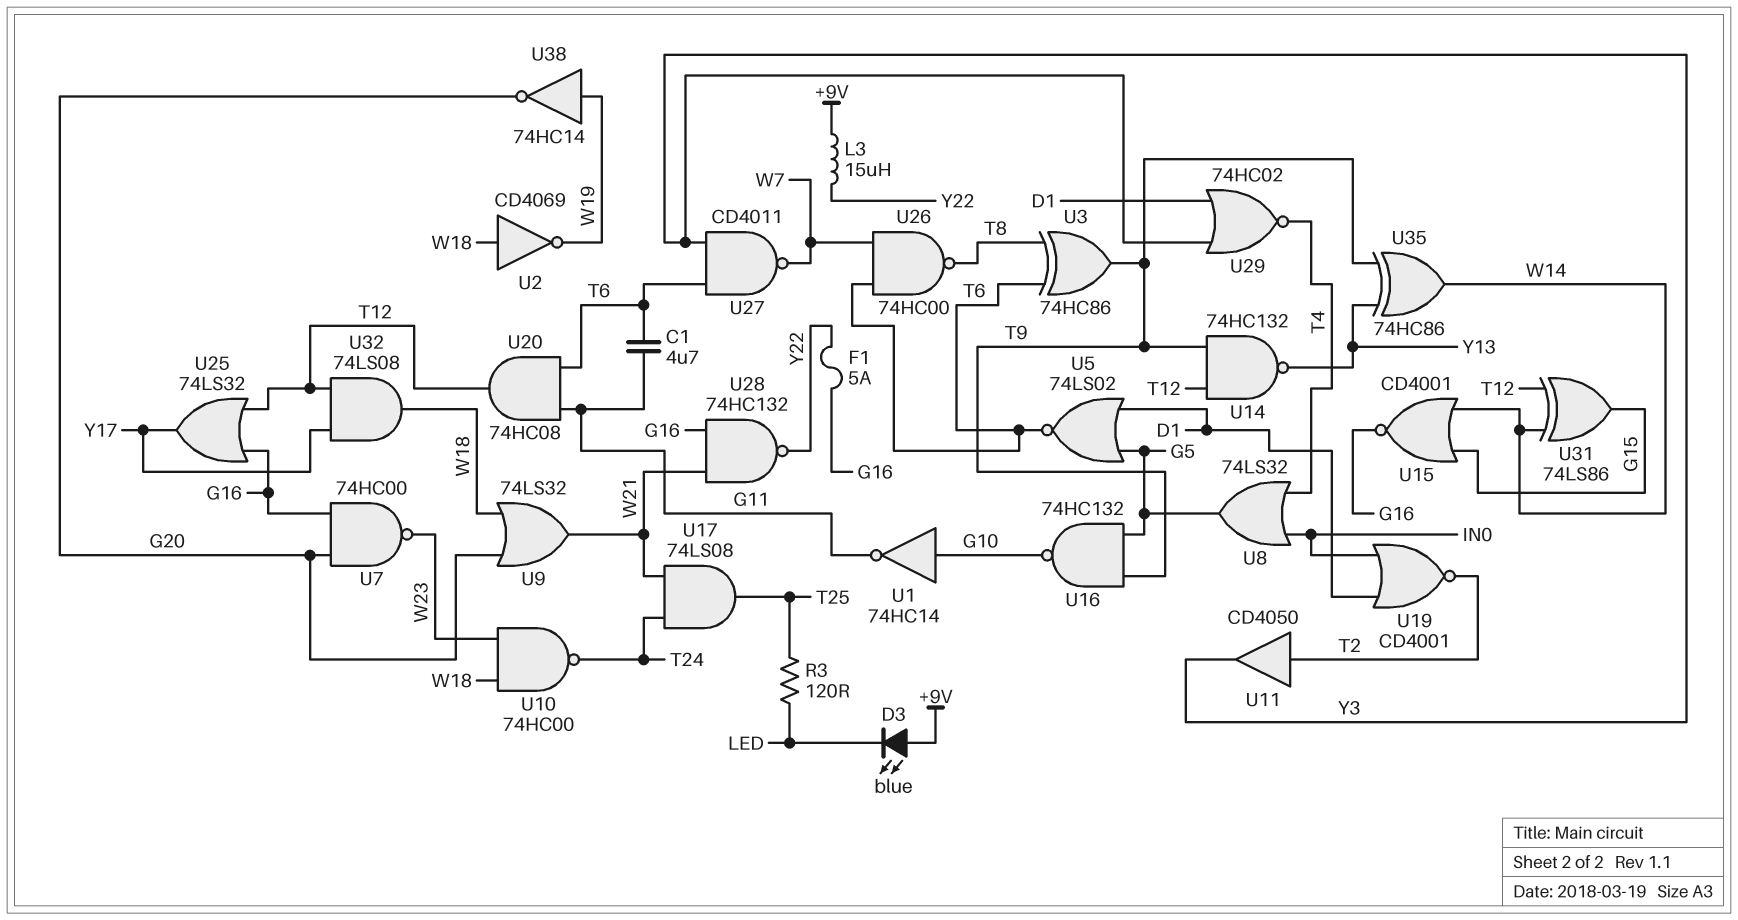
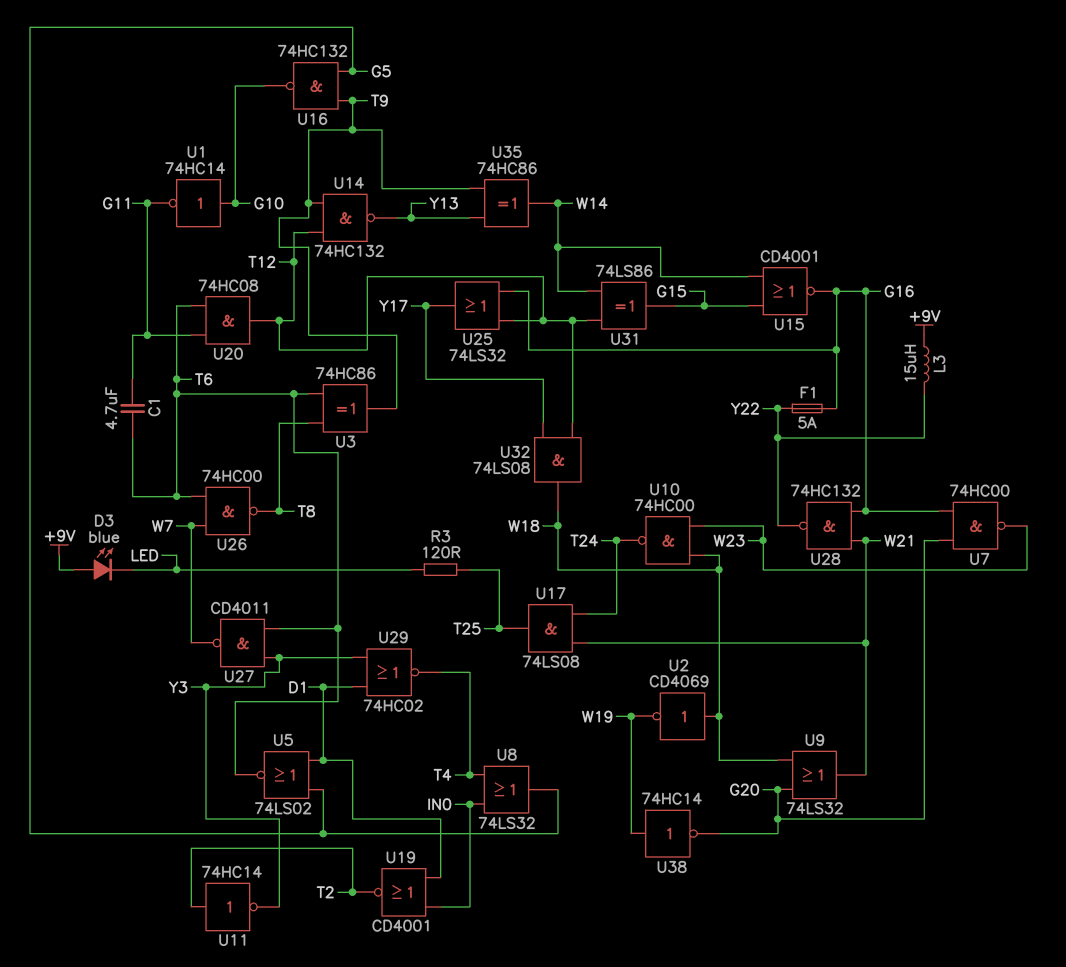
U11: buffer CD4050 (in T2, out Y3) -> NOT 74HC14 (in T2, out Y3)

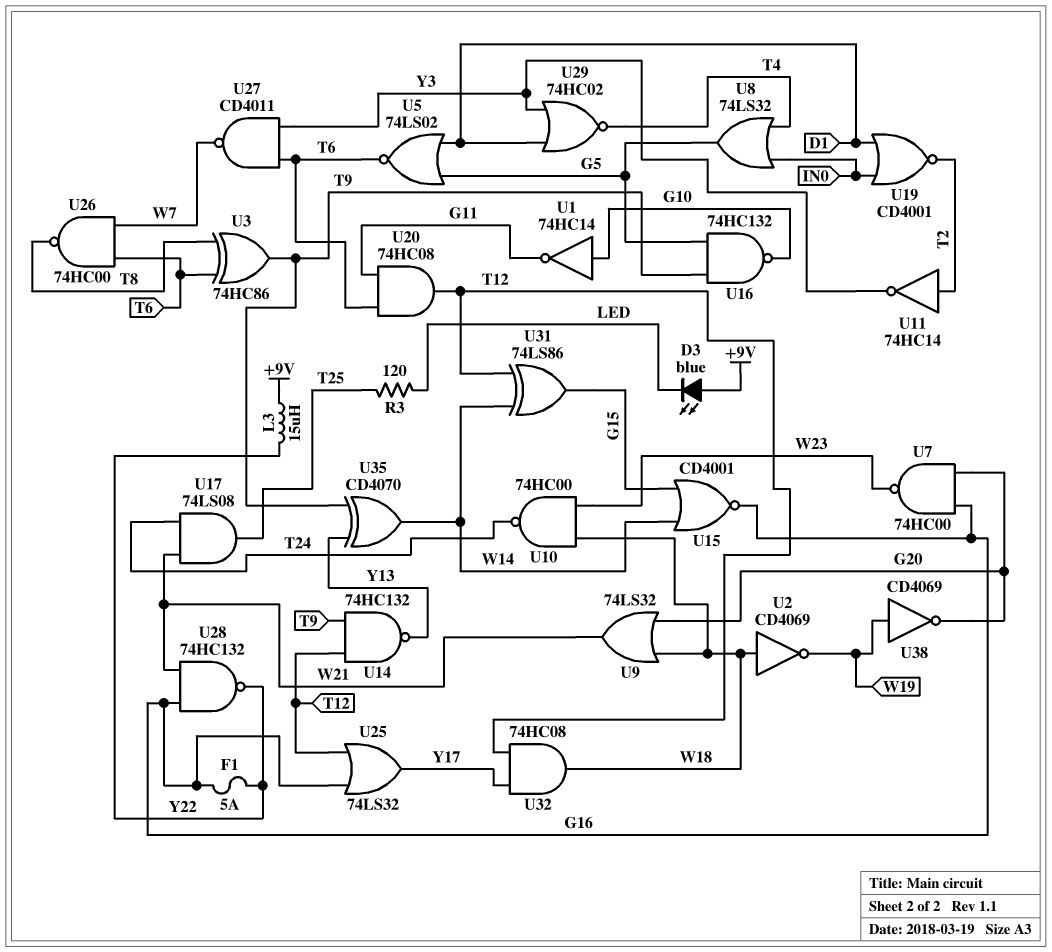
C1: 4.7uF (G11, T6) -> none
U32: AND 74LS08 (in T12, in Y17, out W18) -> AND 74HC08 (in T12, in Y17, out W18)
U35: XOR 74HC86 (in T9, in Y13, out W14) -> XOR CD4070 (in T9, in Y13, out W14)
U38: NOT 74HC14 (in W19, out G20) -> NOT CD4069 (in W19, out G20)

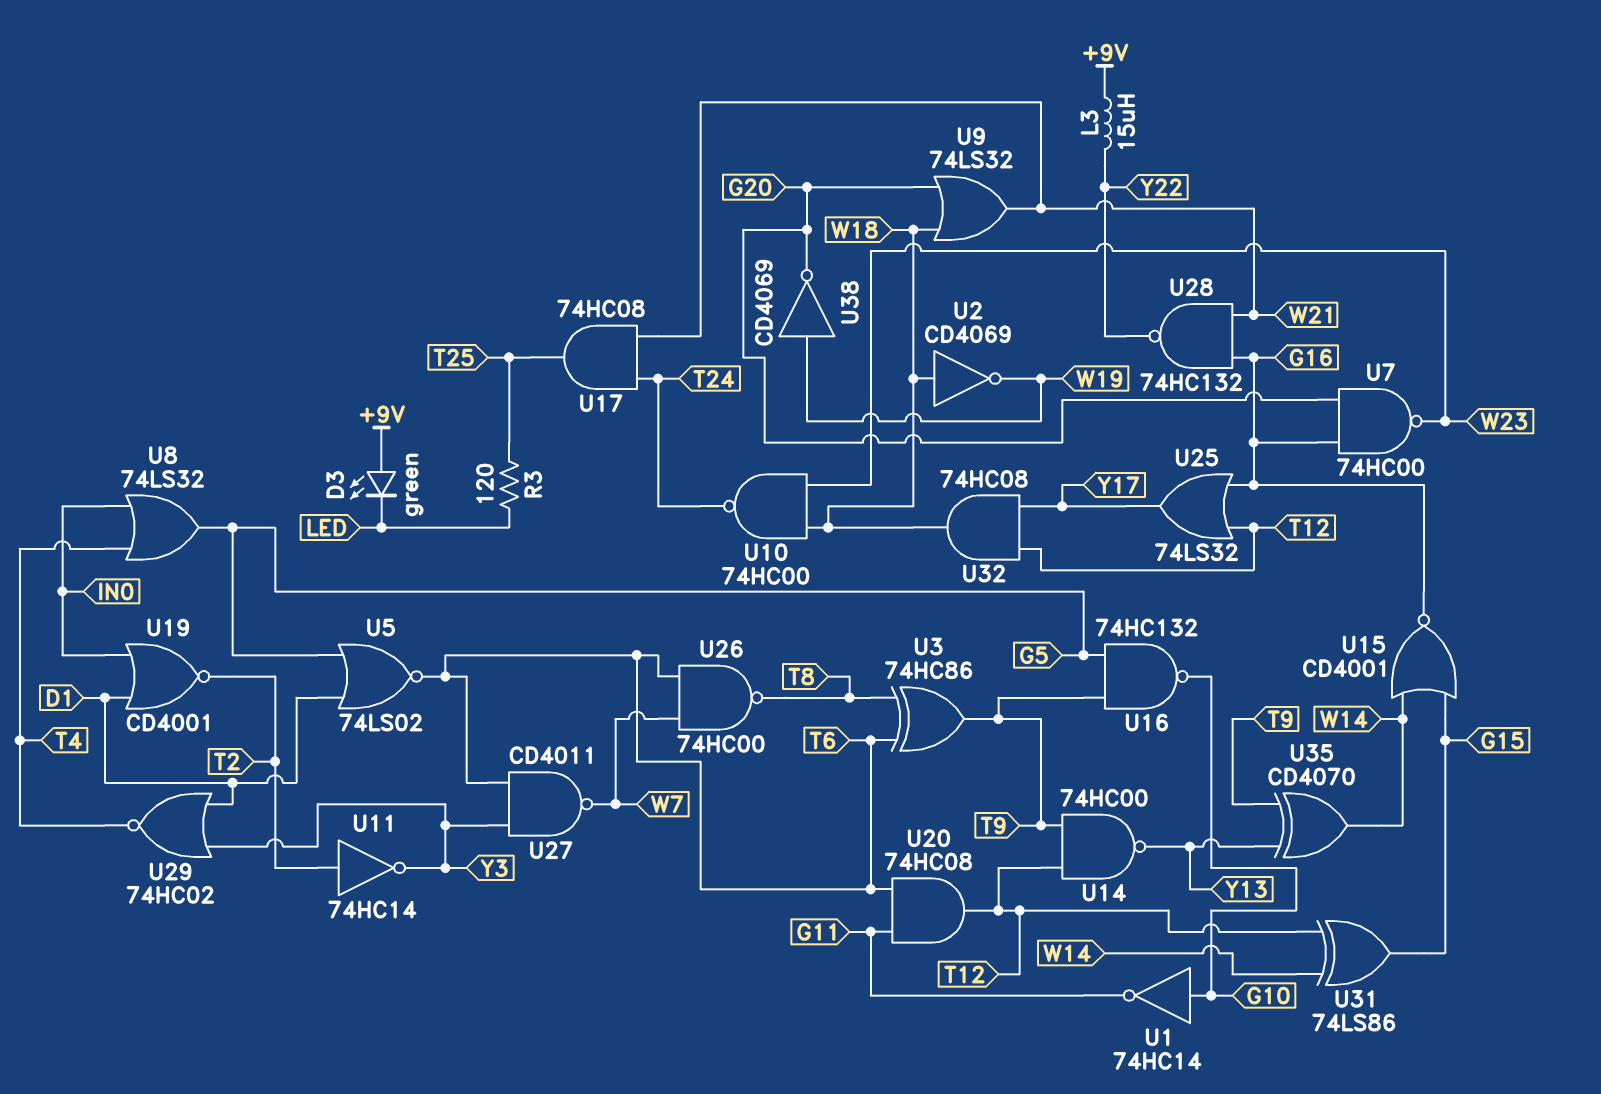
D3: LED blue (A +9V, K LED) -> LED green (A +9V, K LED)
F1: 5A (G16, Y22) -> none
U14: NAND 74HC132 (in T9, in T12, out Y13) -> NAND 74HC00 (in T9, in T12, out Y13)
U17: AND 74LS08 (in T24, in W21, out T25) -> AND 74HC08 (in T24, in W21, out T25)

